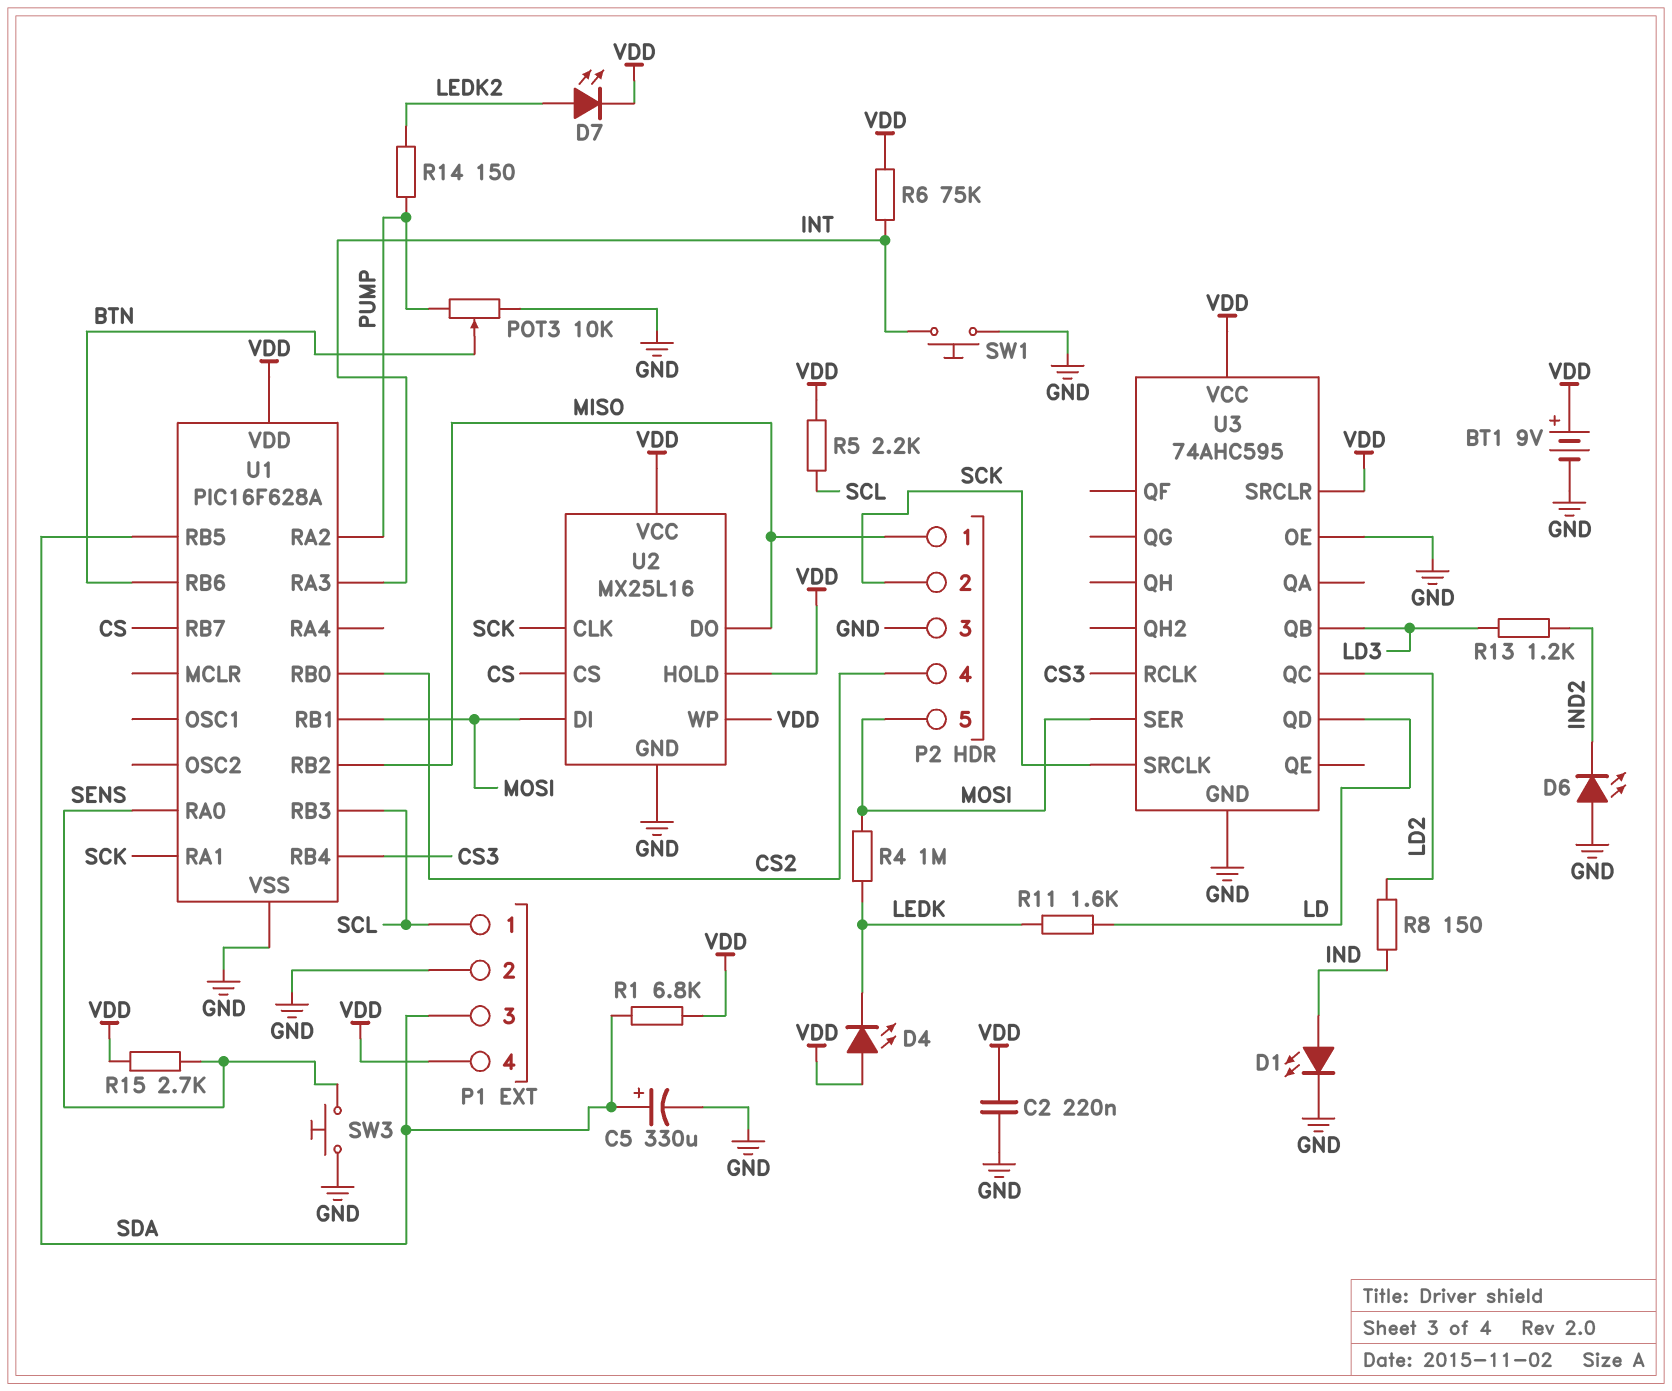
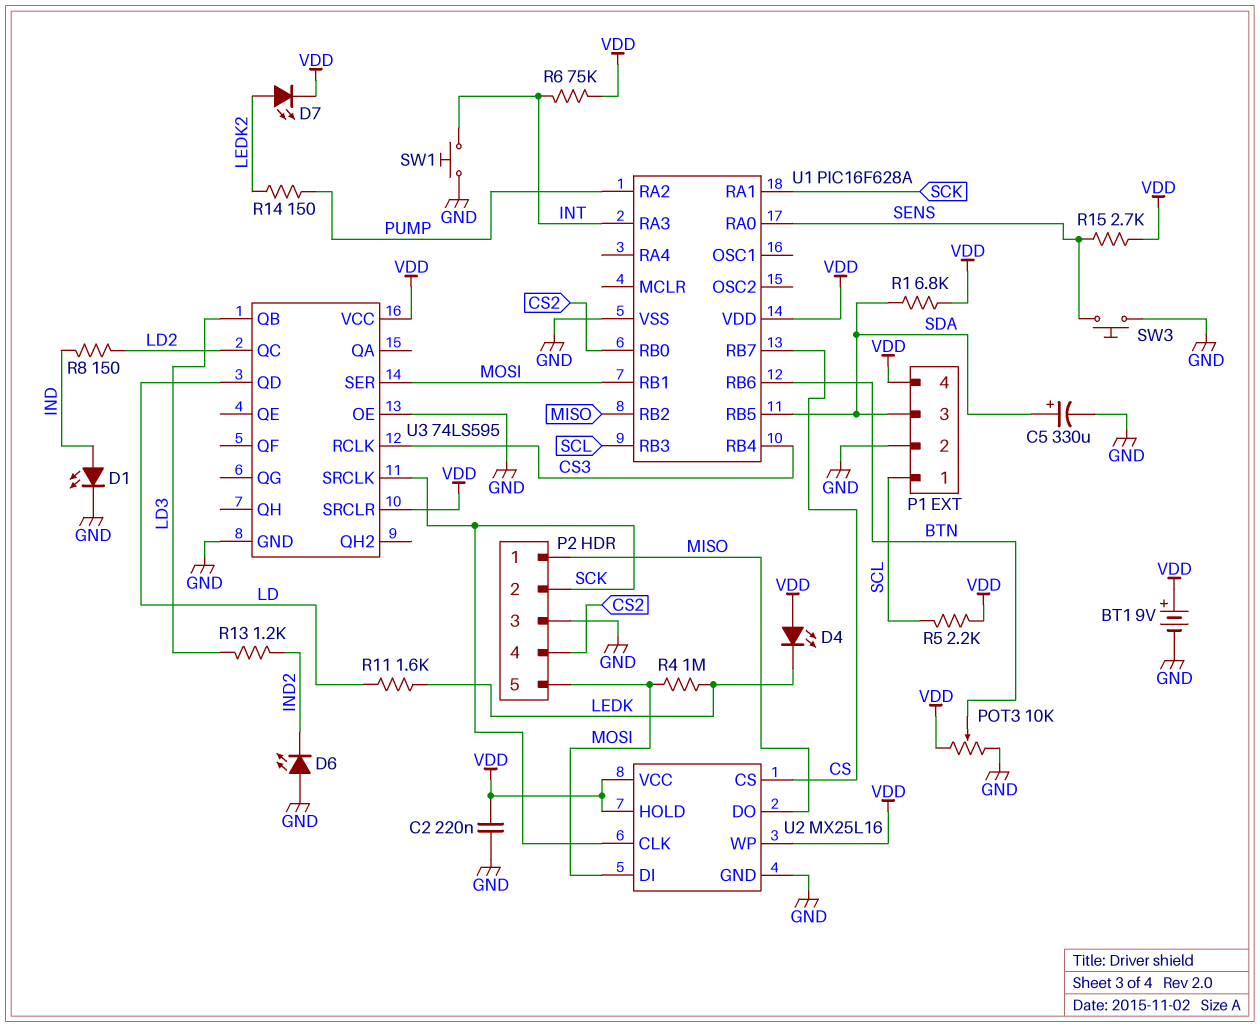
POT3: 10k (GND, PUMP, wiper BTN) -> 10k (GND, VDD, wiper BTN)
U3: 74AHC595 -> 74LS595

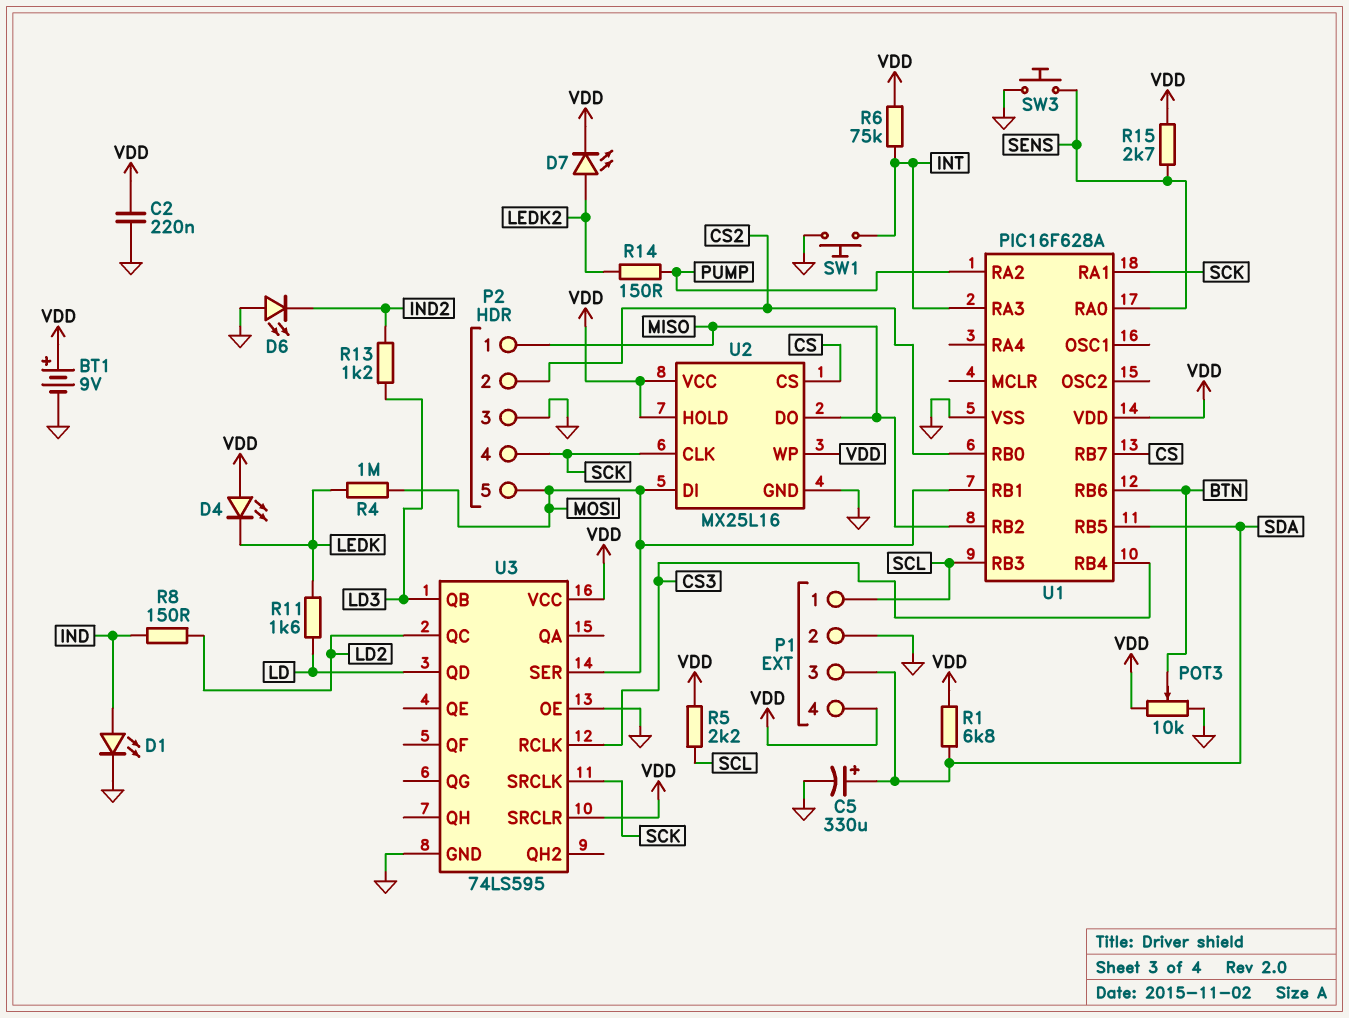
P2 pin 2: SCK -> CS2
P2 pin 4: CS2 -> SCK

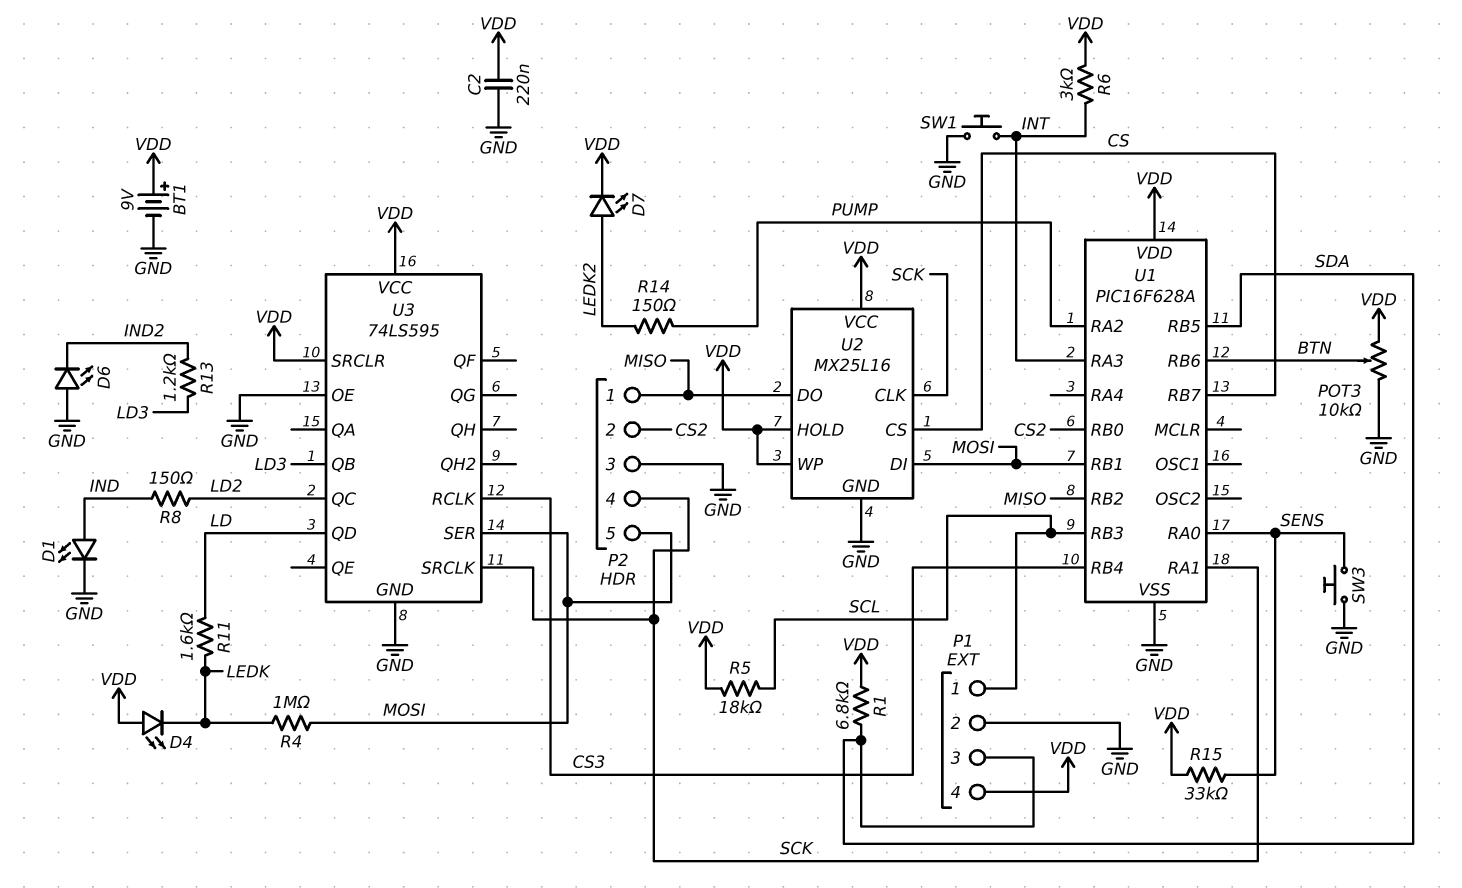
C5: 330uF (plus SDA, minus GND) -> none
R5: 2.2k (SCL, VDD) -> 18k (SCL, VDD)
R6: 75k (INT, VDD) -> 3k (INT, VDD)
R15: 2.7k (SENS, VDD) -> 33k (SENS, VDD)

